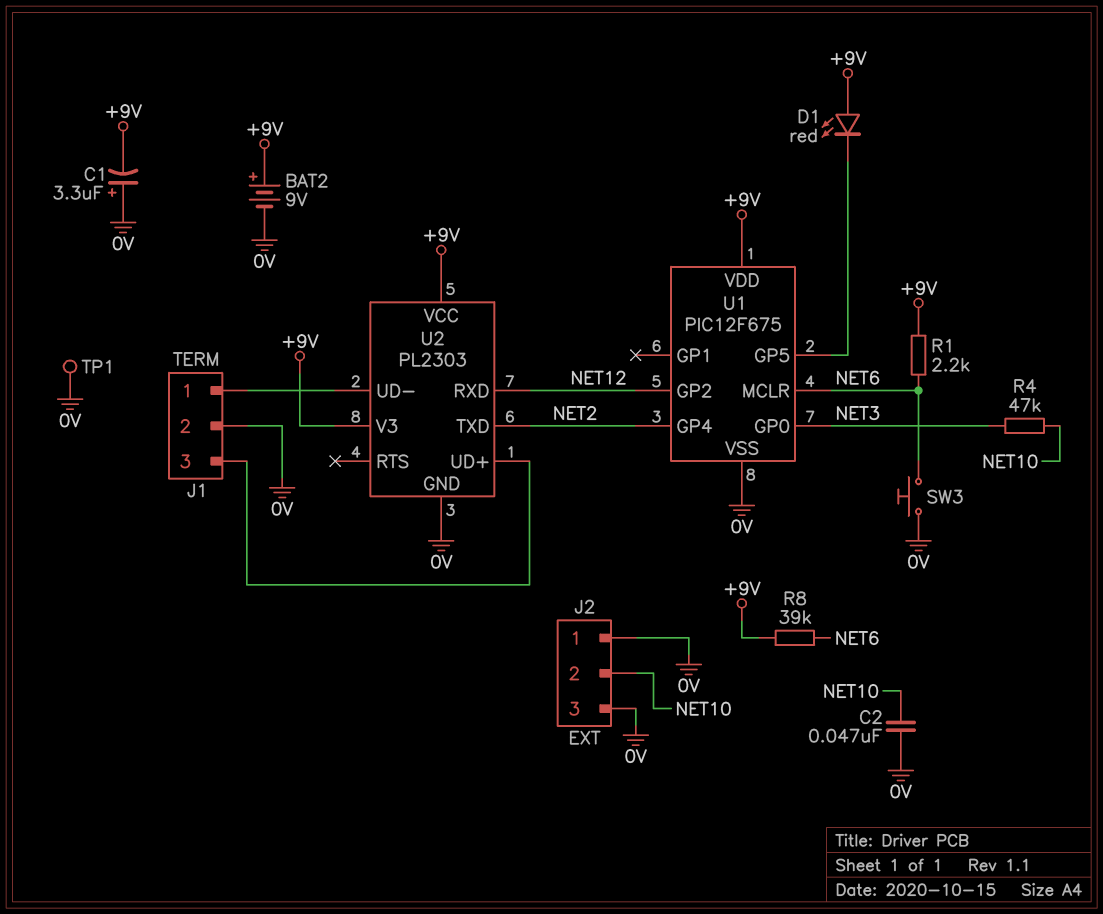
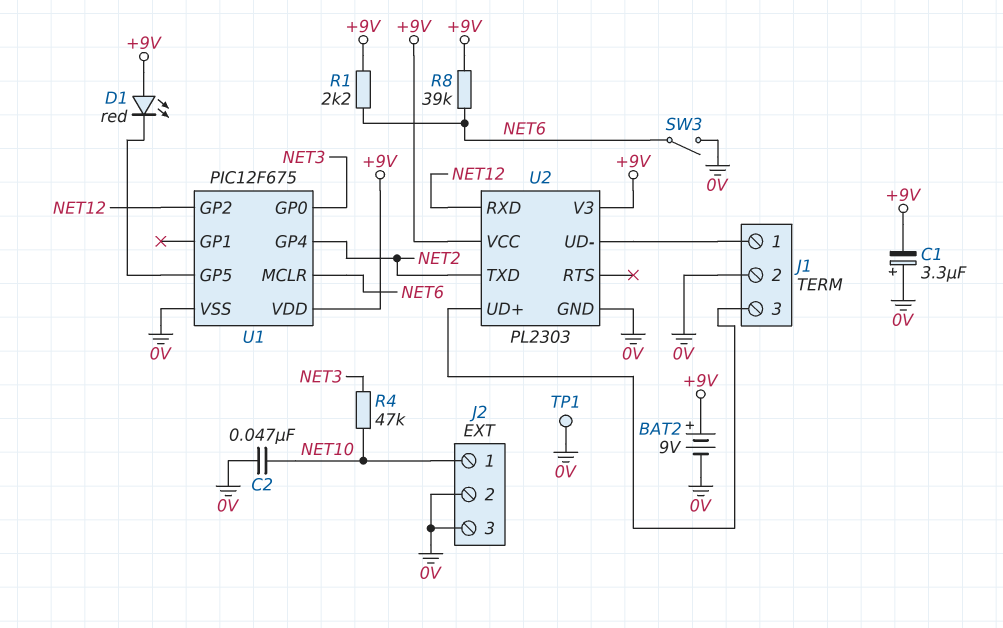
J2 pin 1: 0V -> NET10
J2 pin 2: NET10 -> 0V
SW3: button (0V, NET6) -> switch (0V, NET6)

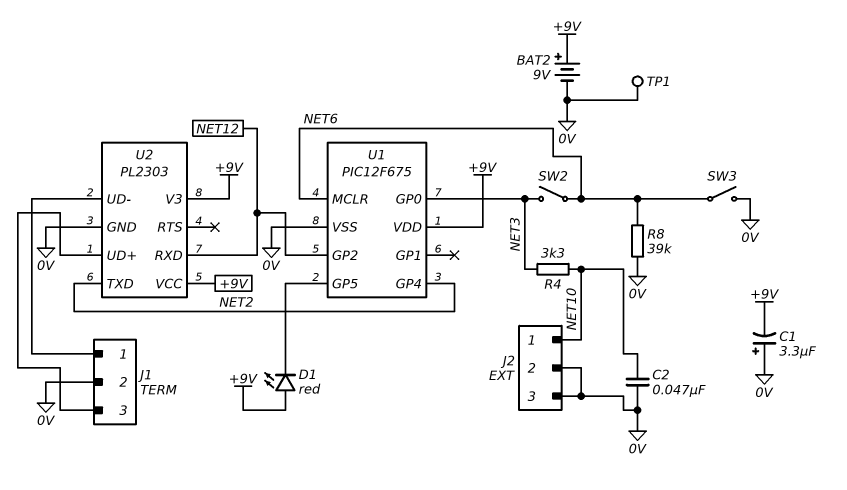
R1: 2.2k (+9V, NET6) -> none
R4: 47k (NET3, NET10) -> 3.3k (NET3, NET10)
R8: 39k (+9V, NET6) -> 39k (0V, NET6)
SW2: none -> switch (NET3, NET6)

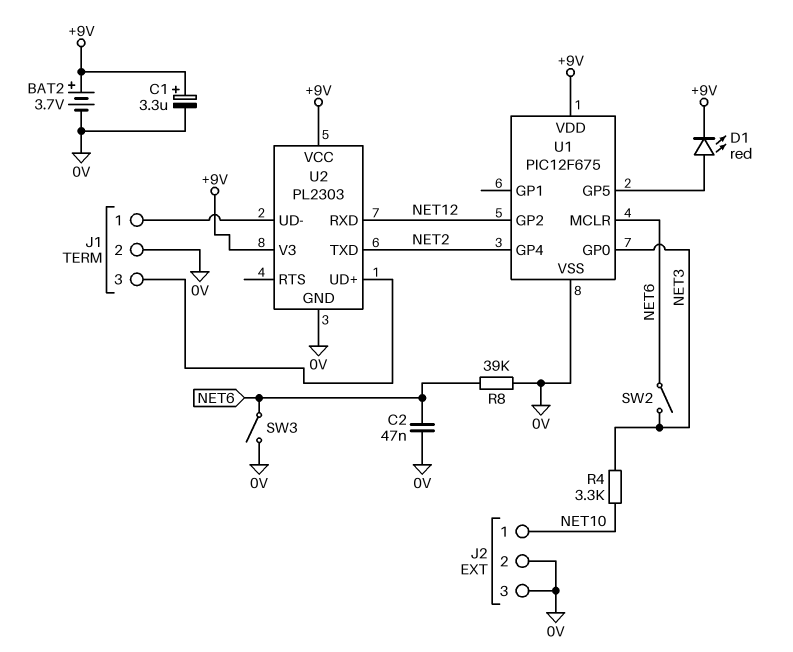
BAT2: 9V (plus +9V, minus 0V) -> 3.7V (plus +9V, minus 0V)
C1: 3.3uF (plus 0V, minus +9V) -> 3.3uF (plus +9V, minus 0V)
C2: 47nF (0V, NET10) -> 47nF (0V, NET6)
D1: LED red (A +9V, K U1/GP5) -> LED red (A U1/GP5, K +9V)
TP1: test point (0V) -> none

